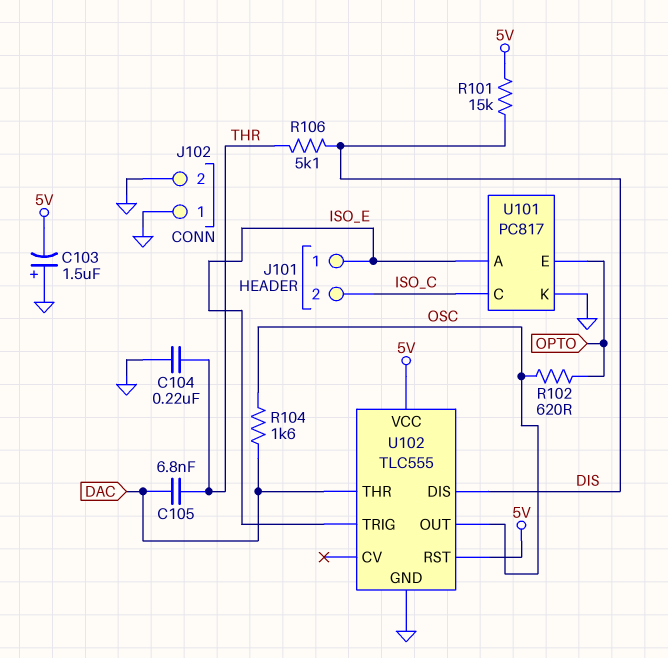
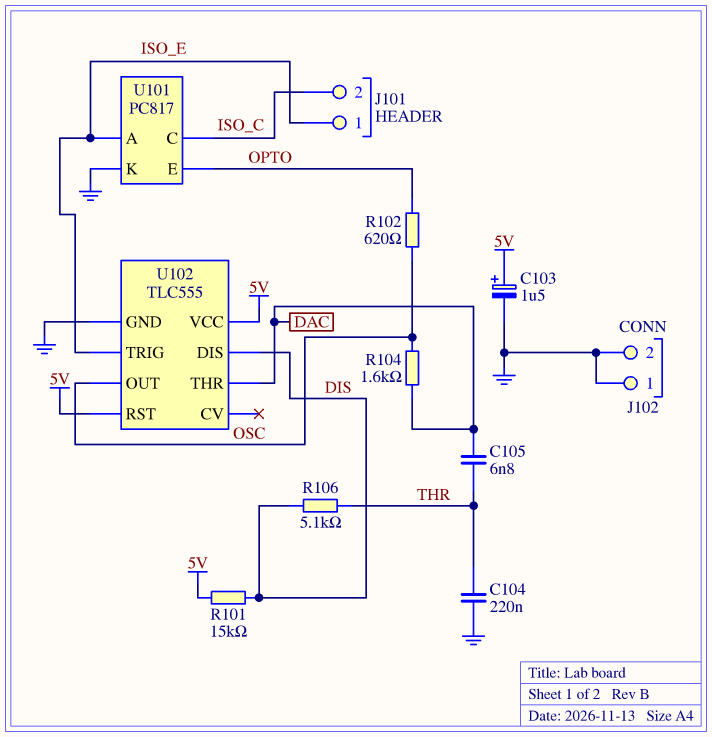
C103: 1.5uF (plus GND, minus 5V) -> 1.5uF (plus 5V, minus GND)

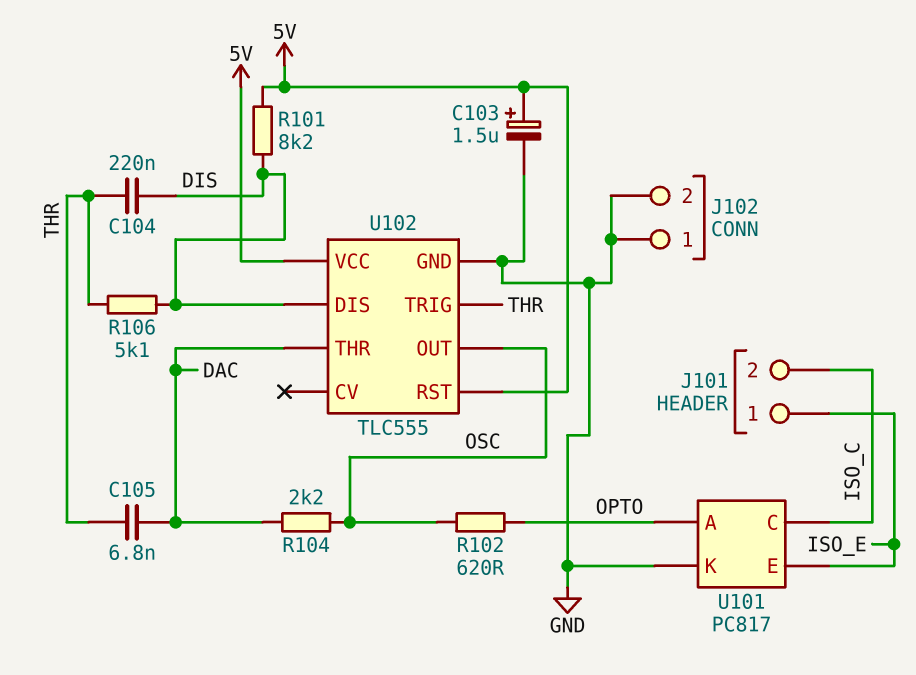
C104: 220nF (GND, THR) -> 220nF (DIS, THR)
R101: 15k (5V, DIS) -> 8.2k (5V, DIS)
R104: 1.6k (DAC, OSC) -> 2.2k (DAC, OSC)
U101 pin A: ISO_E -> OPTO
U101 pin E: OPTO -> ISO_E
U102 pin TRIG: ISO_E -> THR

